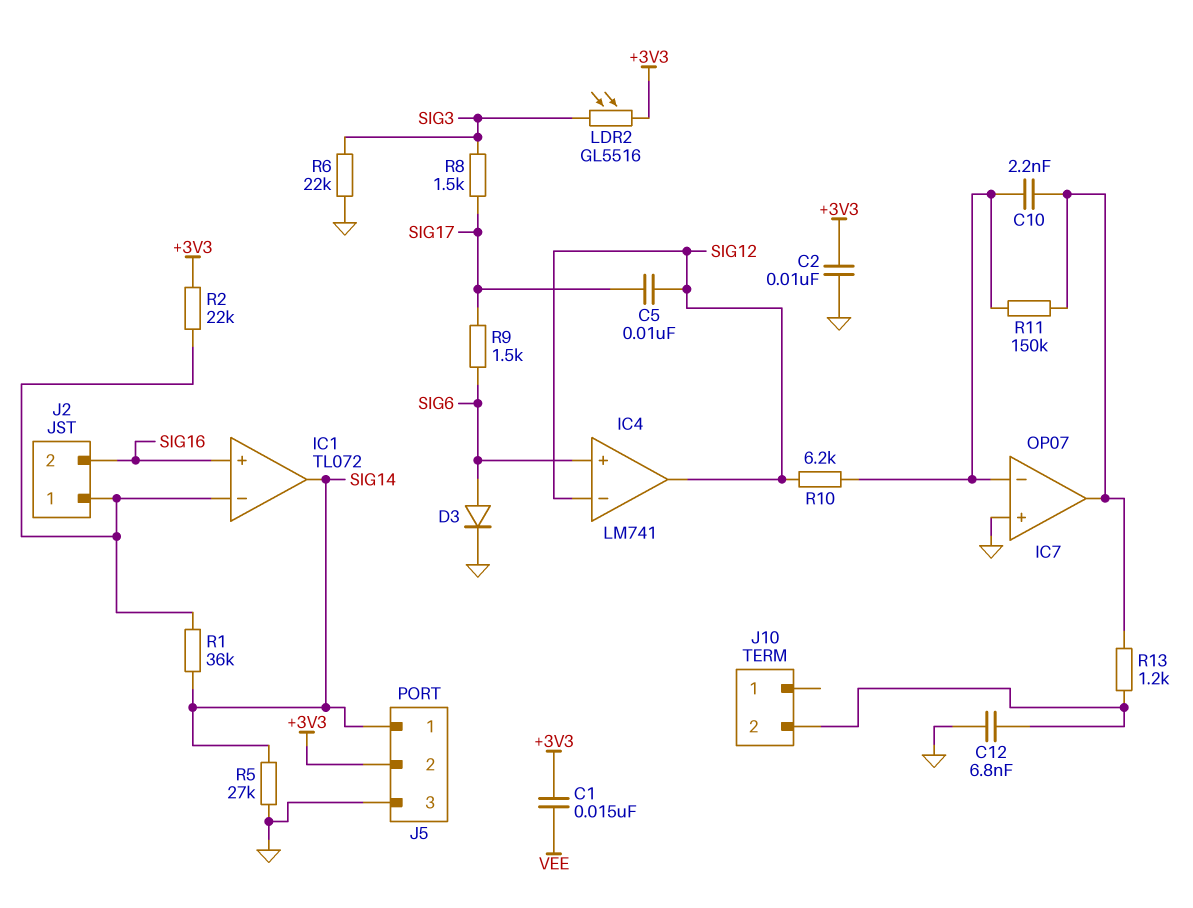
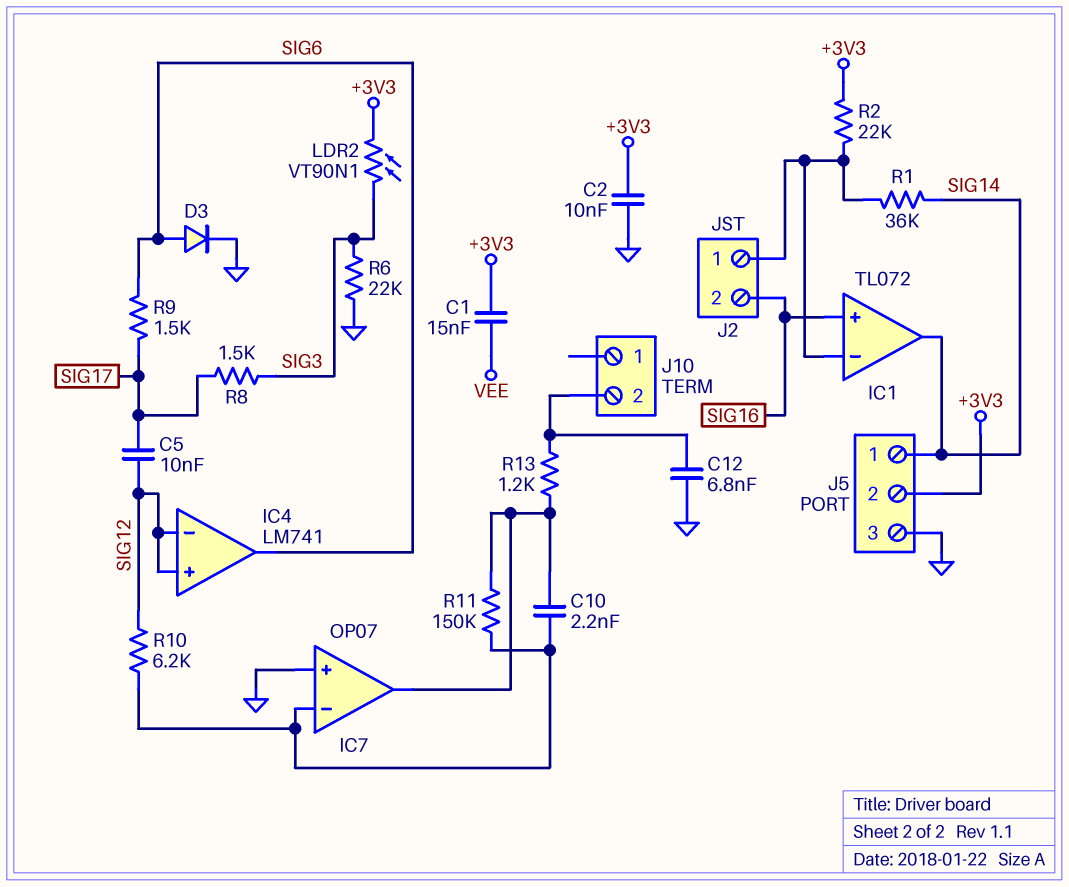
IC4 pin in+: SIG6 -> SIG12
IC4 pin out: SIG12 -> SIG6
LDR2: GL5516 (+3V3, SIG3) -> VT90N1 (+3V3, SIG3)
R5: 27k (GND, SIG14) -> none

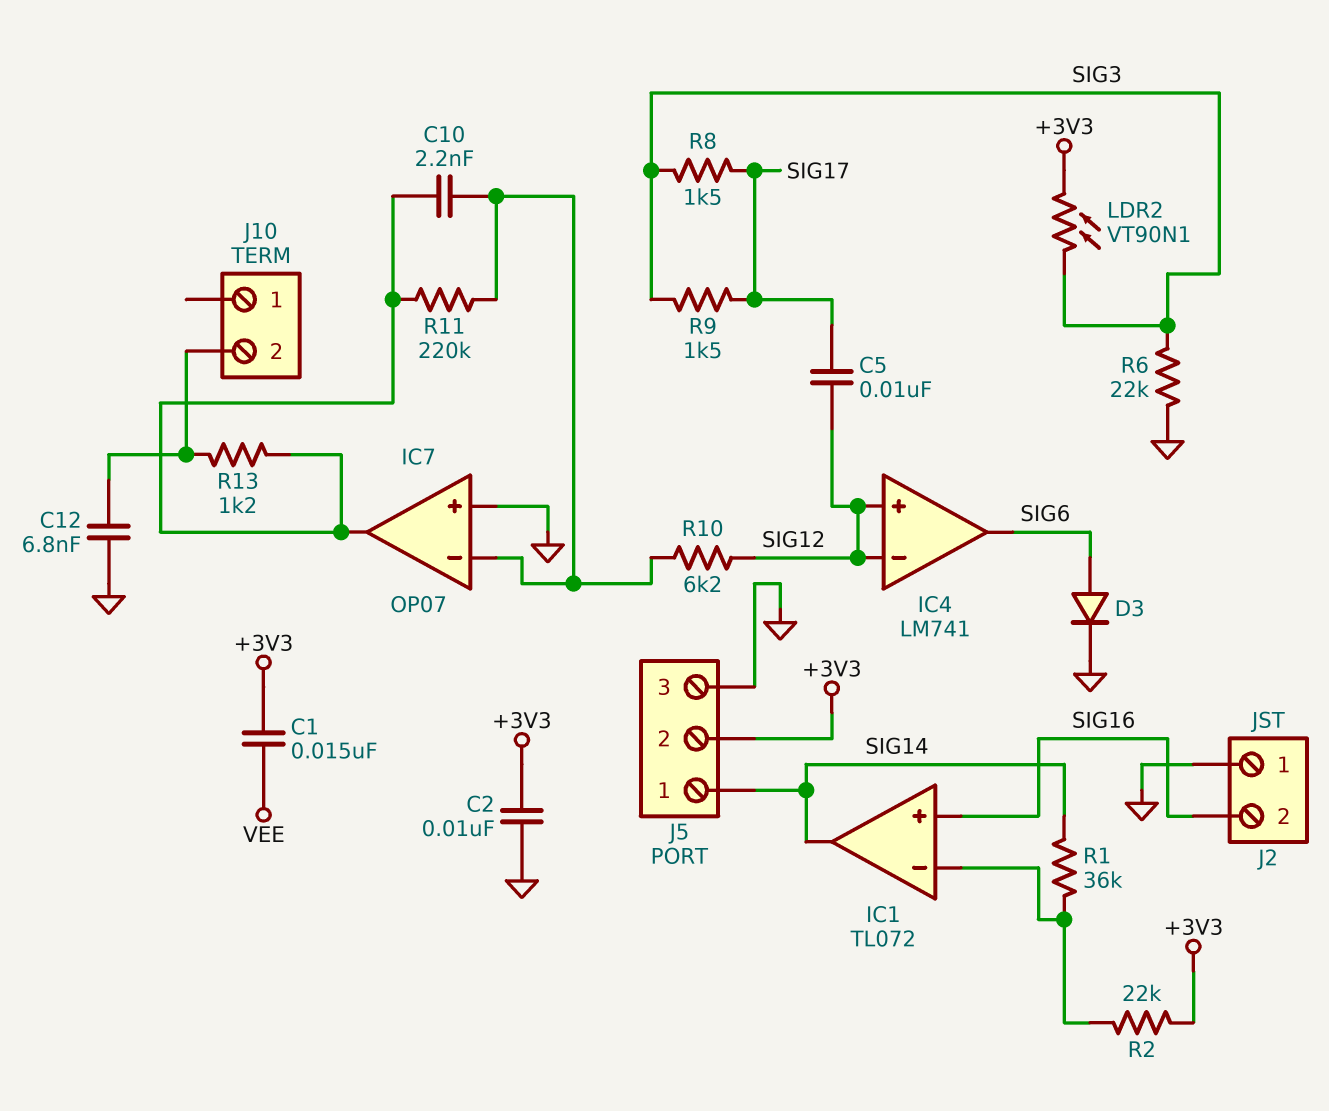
J2 pin 1: IC1/in- -> GND
R9: 1.5k (SIG6, SIG17) -> 1.5k (SIG3, SIG17)
R11: 150k (IC7/in-, IC7/out) -> 220k (IC7/in-, IC7/out)

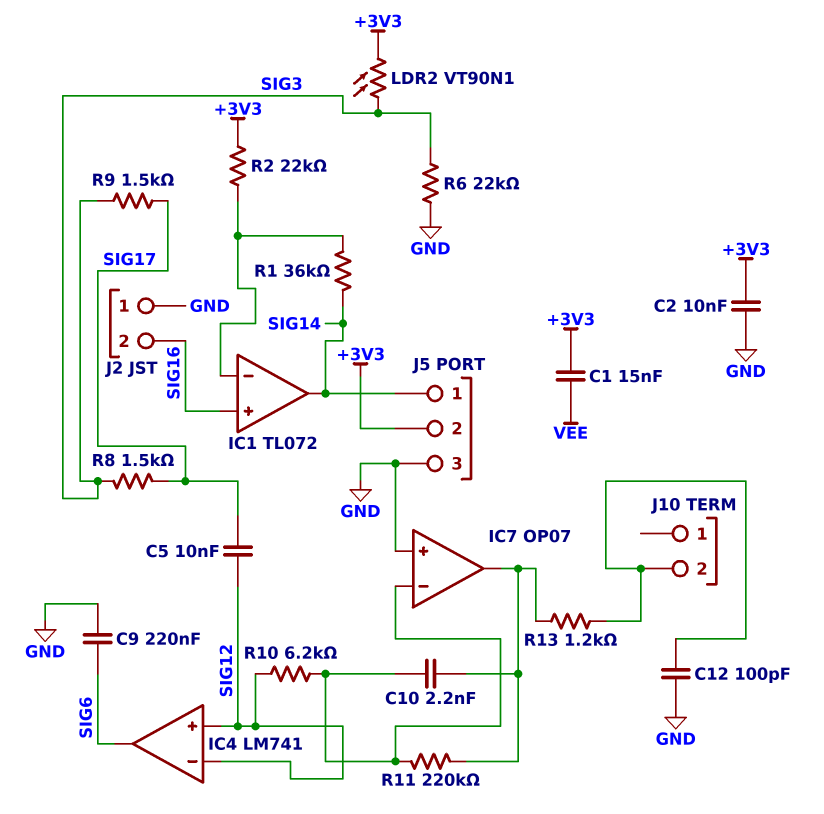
C9: none -> 220nF (GND, SIG6)
C12: 6.8nF (GND, J10/2) -> 100pF (GND, J10/2)
D3: diode (A SIG6, K GND) -> none

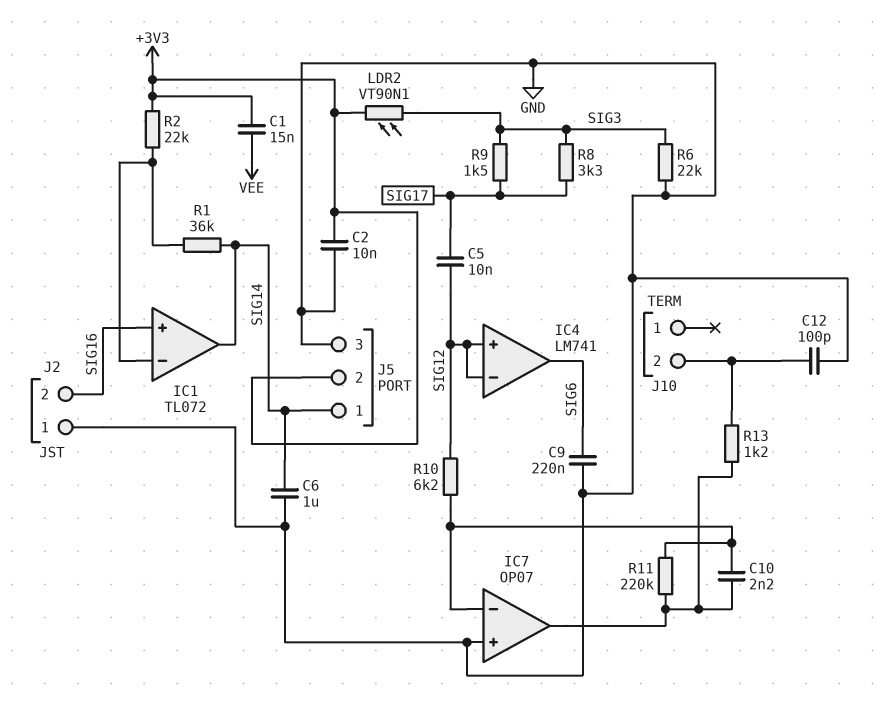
C6: none -> 1uF (GND, SIG14)
R8: 1.5k (SIG3, SIG17) -> 3.3k (SIG3, SIG17)

